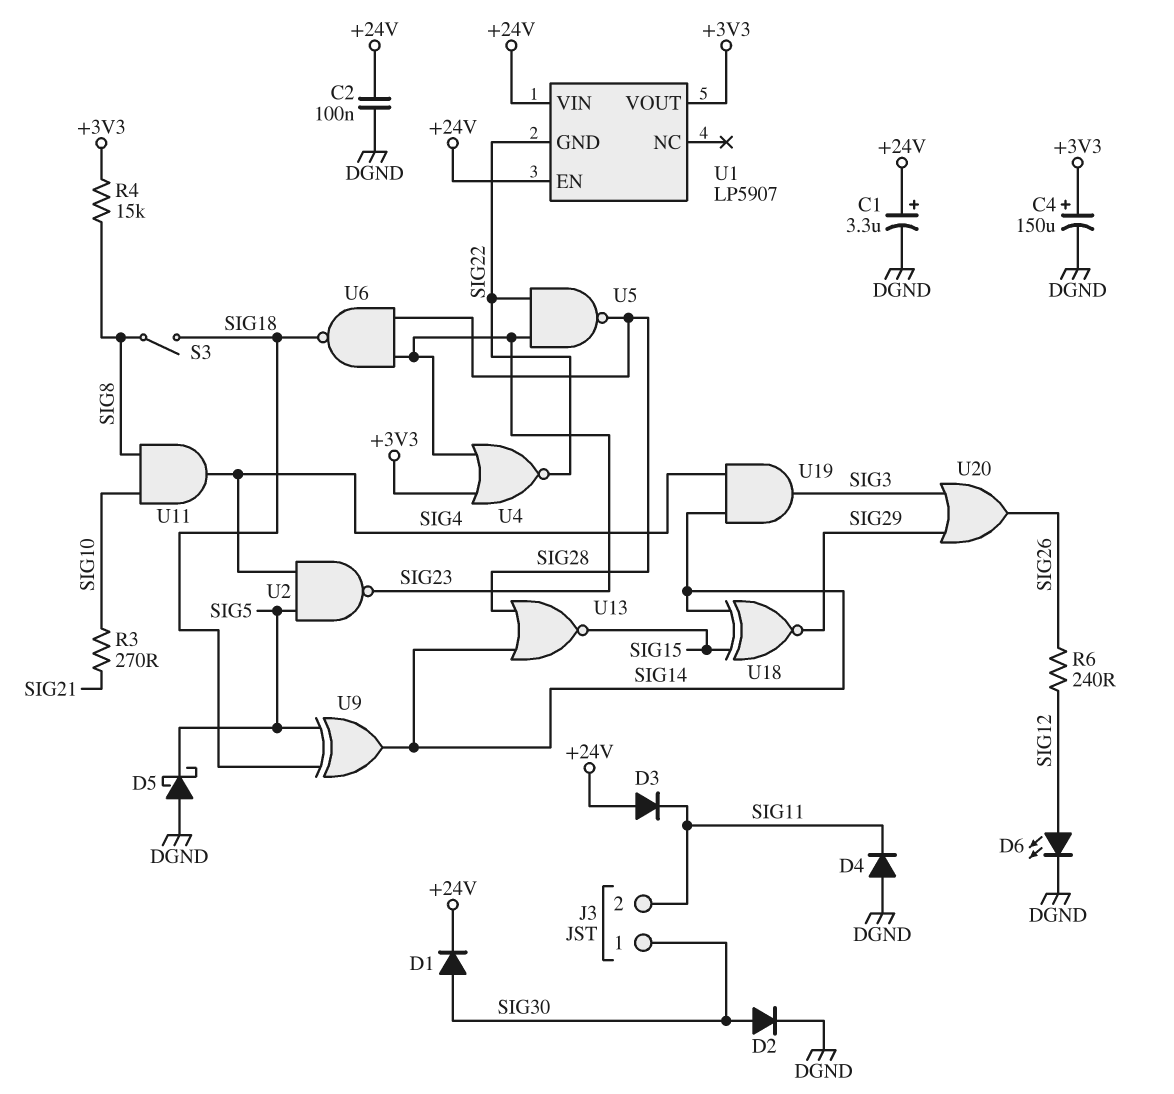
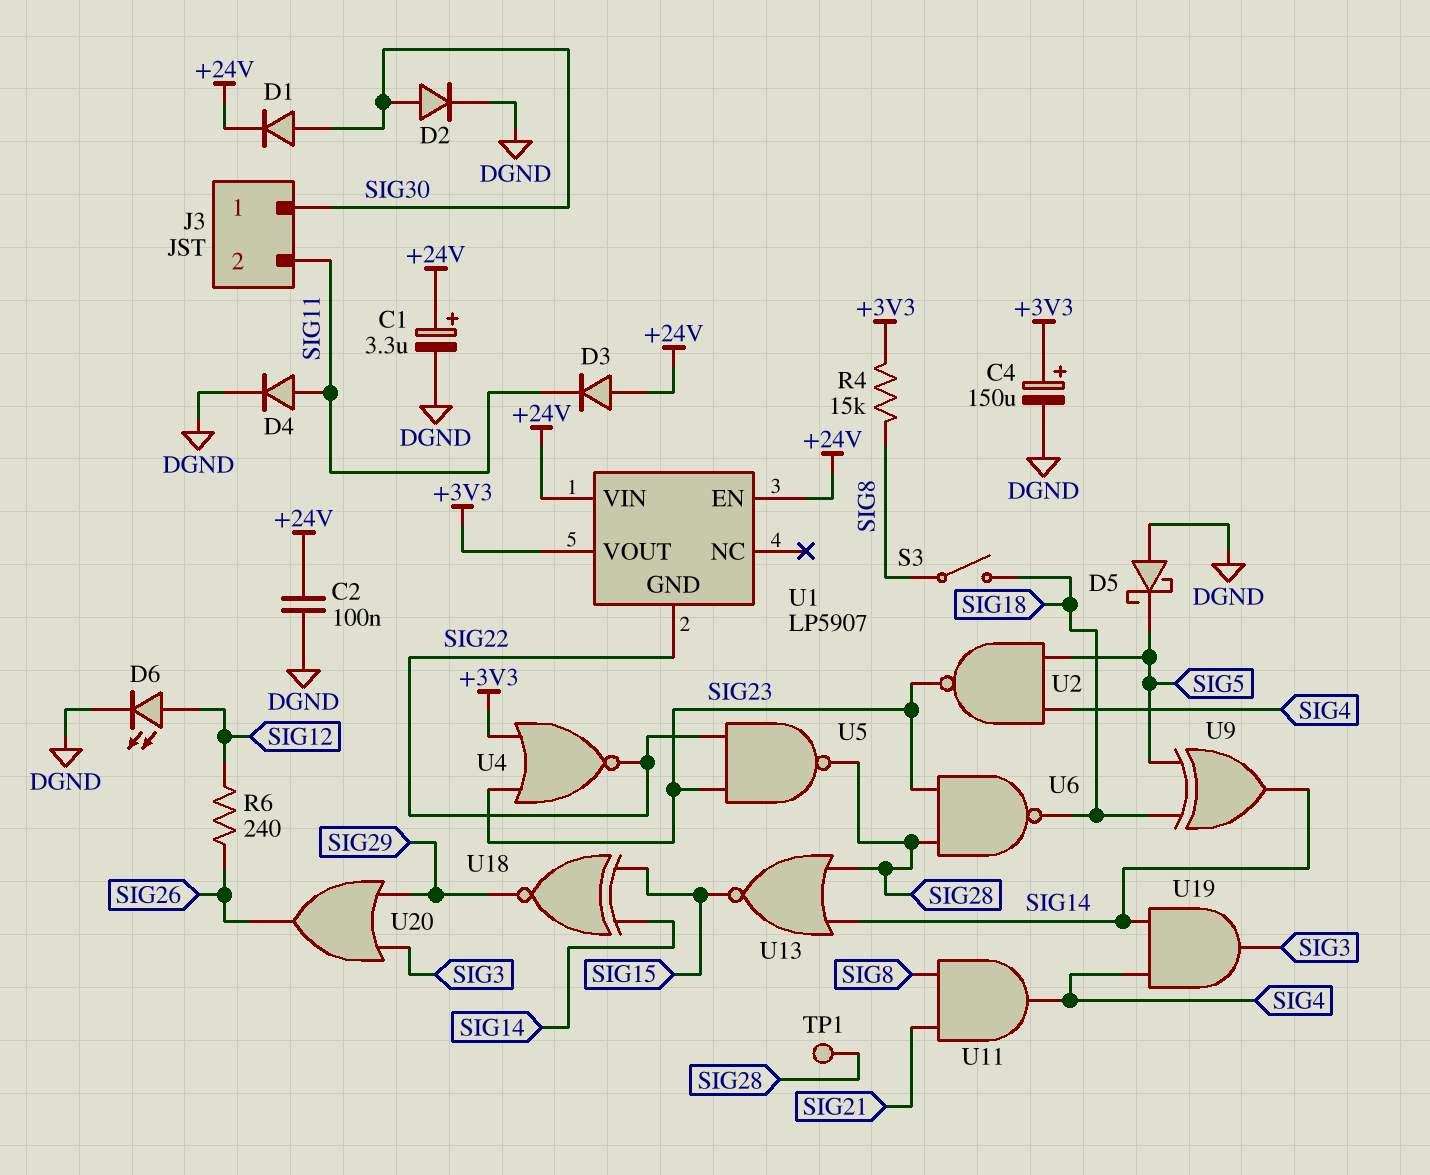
D4: diode (A DGND, K SIG11) -> diode (A SIG11, K DGND)
R3: 270 (SIG10, SIG21) -> none
TP1: none -> test point (SIG28)
U11: AND (in SIG8, in SIG10, out SIG4) -> AND (in SIG8, in SIG21, out SIG4)

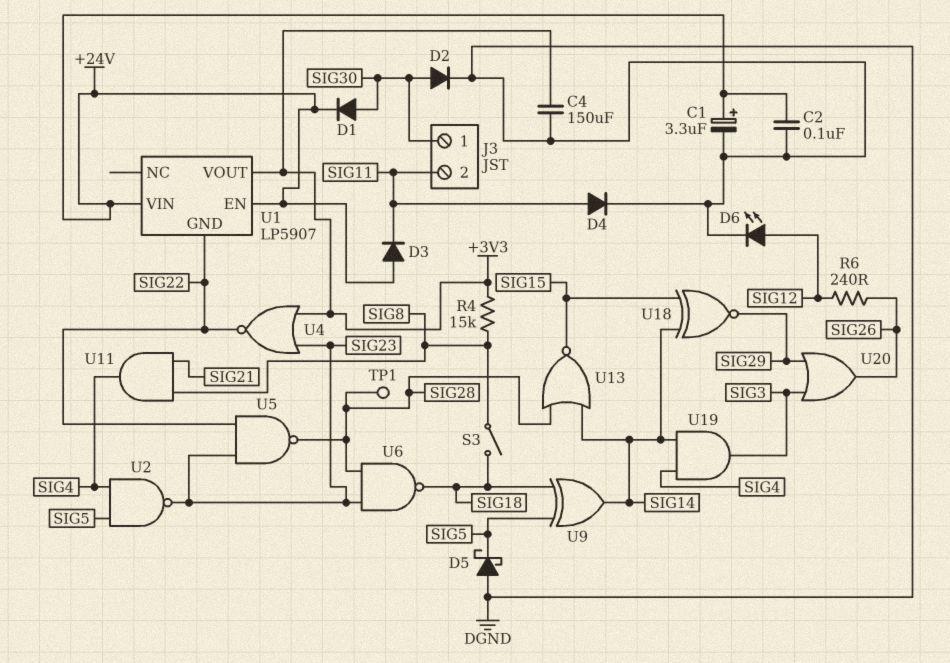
C4: 150uF (plus +3V3, minus DGND) -> 150uF (+3V3, DGND)

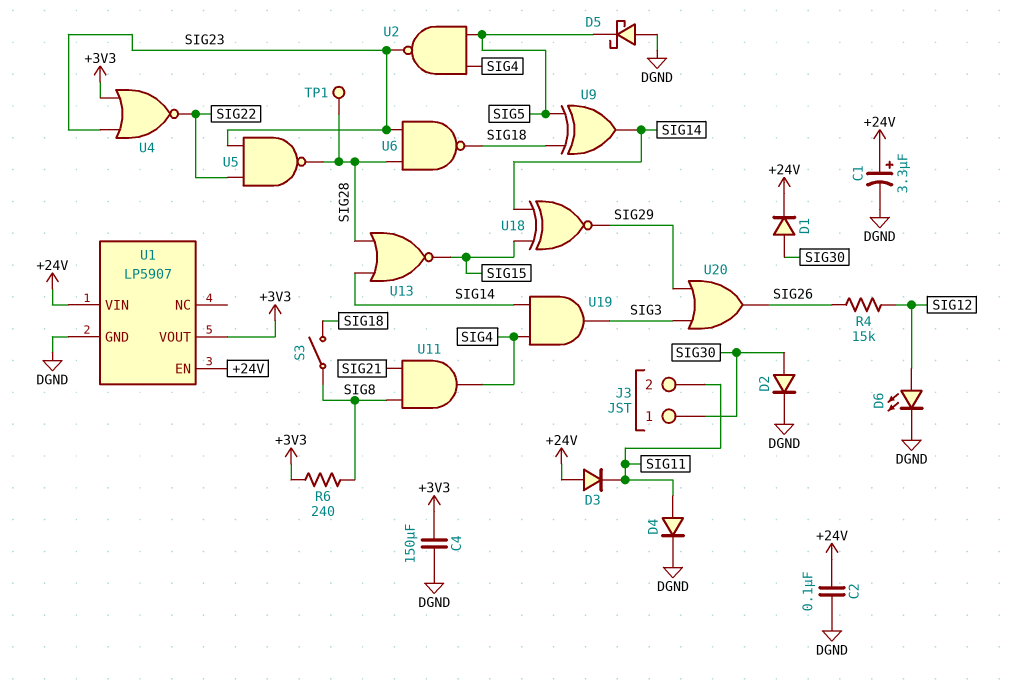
R4: 15k (+3V3, SIG8) -> 15k (SIG12, SIG26)
R6: 240 (SIG12, SIG26) -> 240 (+3V3, SIG8)
U1 pin GND: SIG22 -> DGND

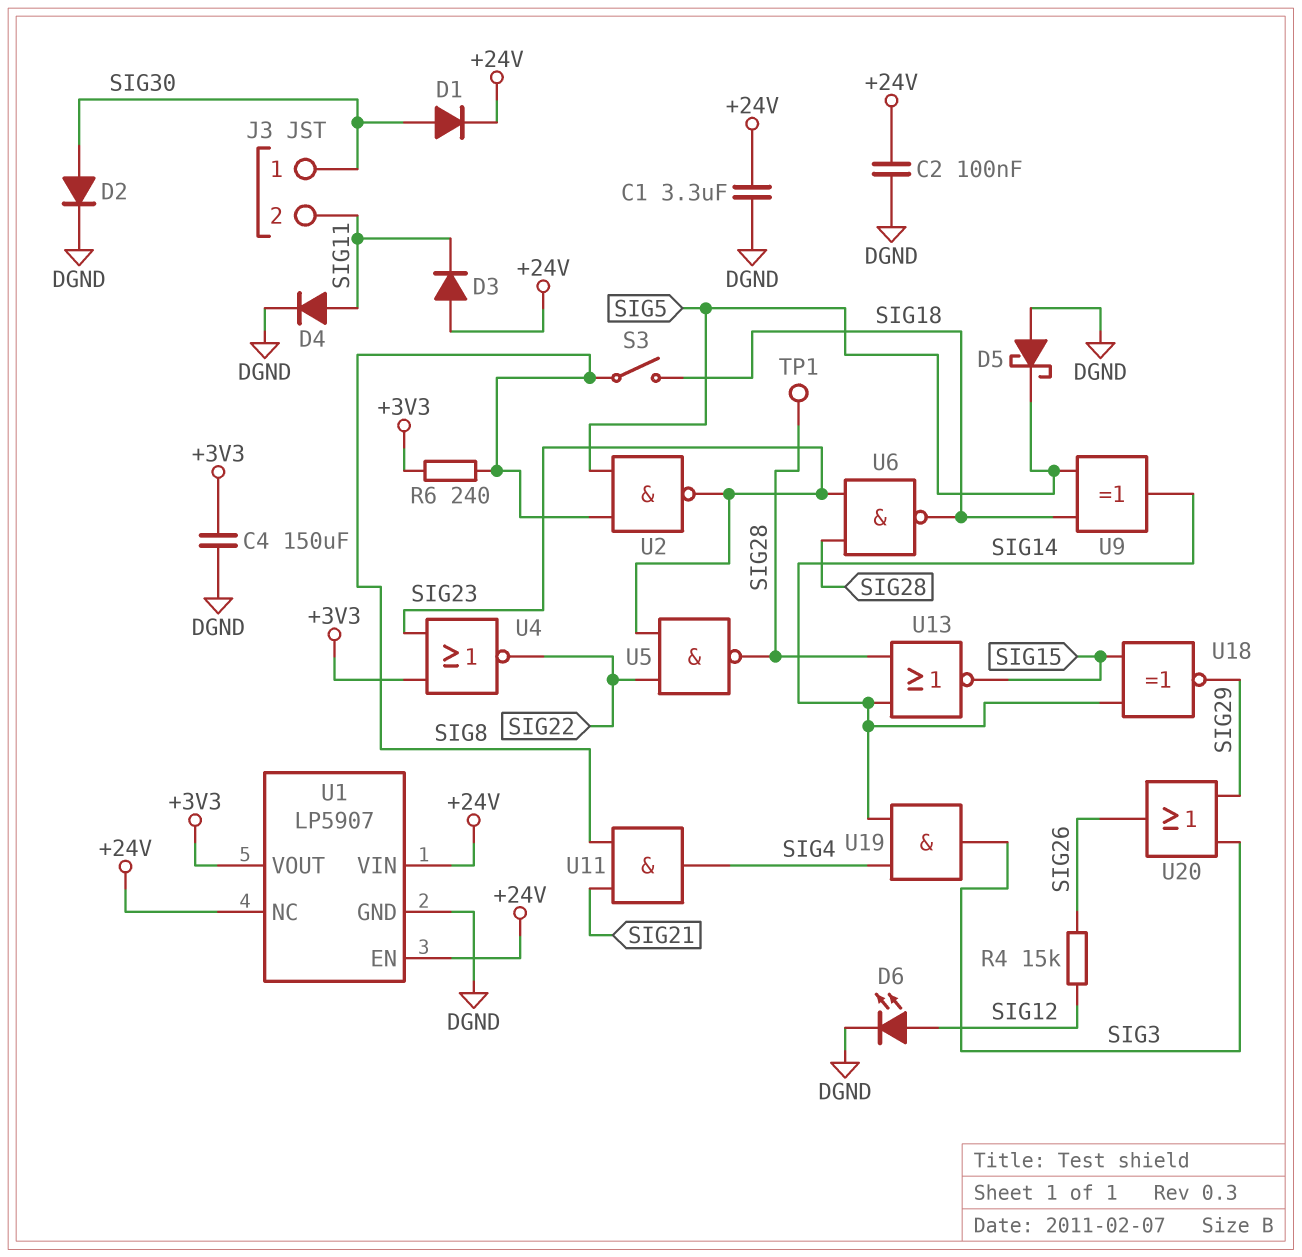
C1: 3.3uF (plus +24V, minus DGND) -> 3.3uF (+24V, DGND)
U1 pin NC: none -> +24V
U2: NAND (in SIG4, in SIG5, out SIG23) -> NAND (in SIG5, in SIG8, out SIG23)

